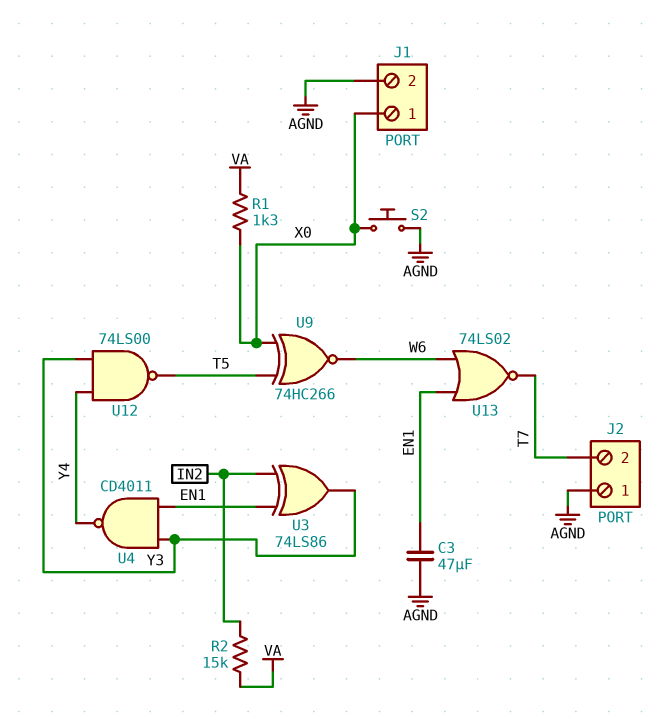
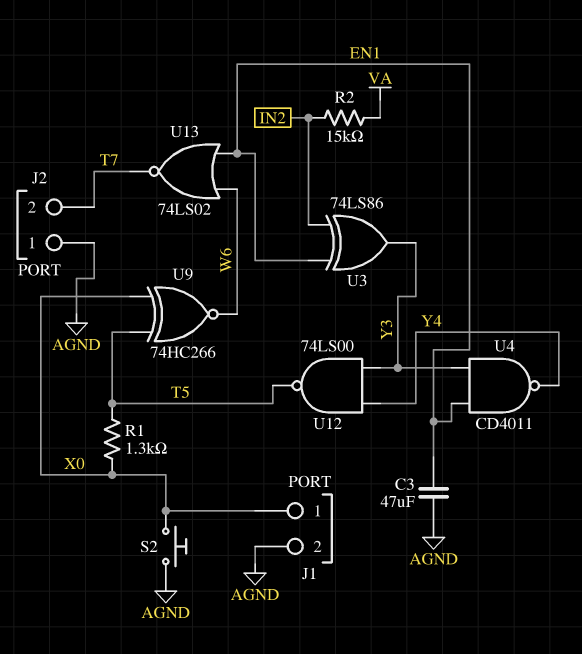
R1: 1.3k (VA, X0) -> 1.3k (T5, X0)

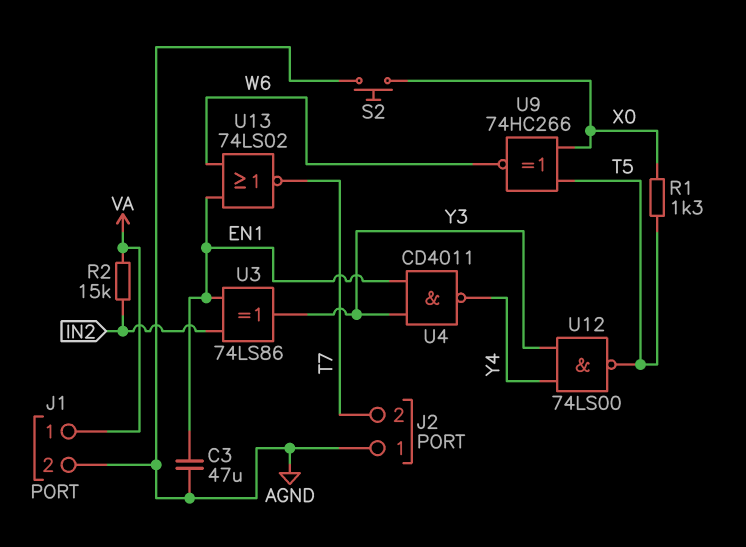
J1 pin 1: X0 -> VA

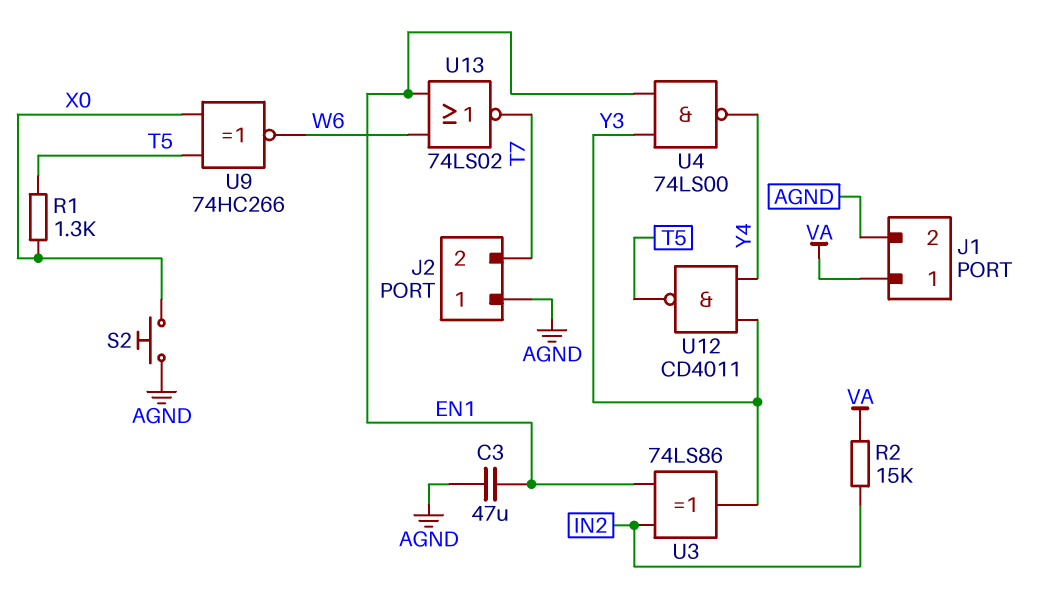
U4: NAND CD4011 (in EN1, in Y3, out Y4) -> NAND 74LS00 (in EN1, in Y3, out Y4)
U12: NAND 74LS00 (in Y3, in Y4, out T5) -> NAND CD4011 (in Y3, in Y4, out T5)

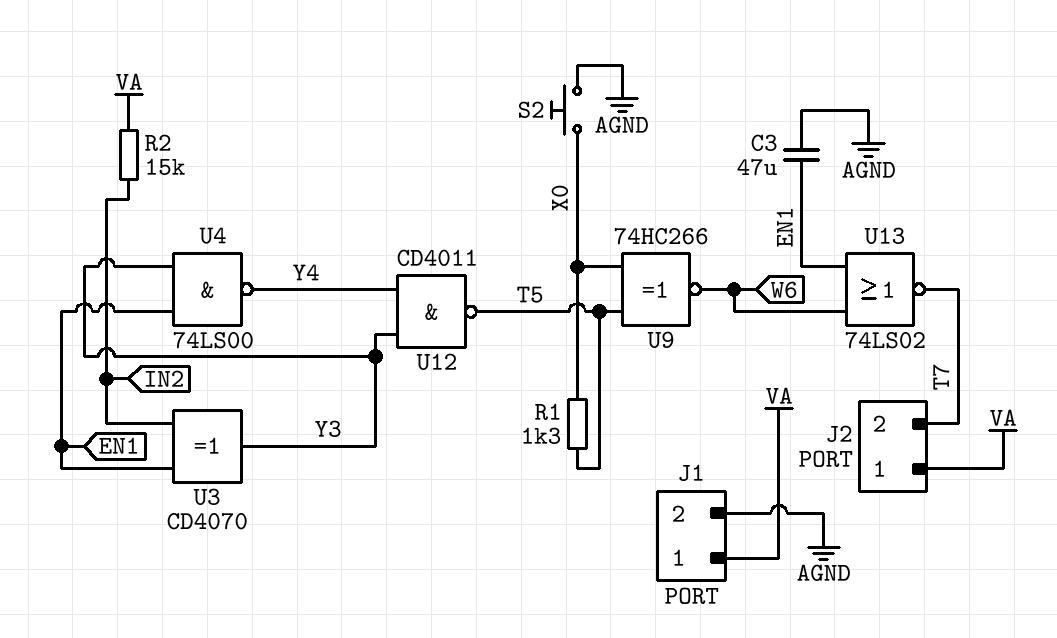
J2 pin 1: AGND -> VA
U3: XOR 74LS86 (in EN1, in IN2, out Y3) -> XOR CD4070 (in EN1, in IN2, out Y3)

